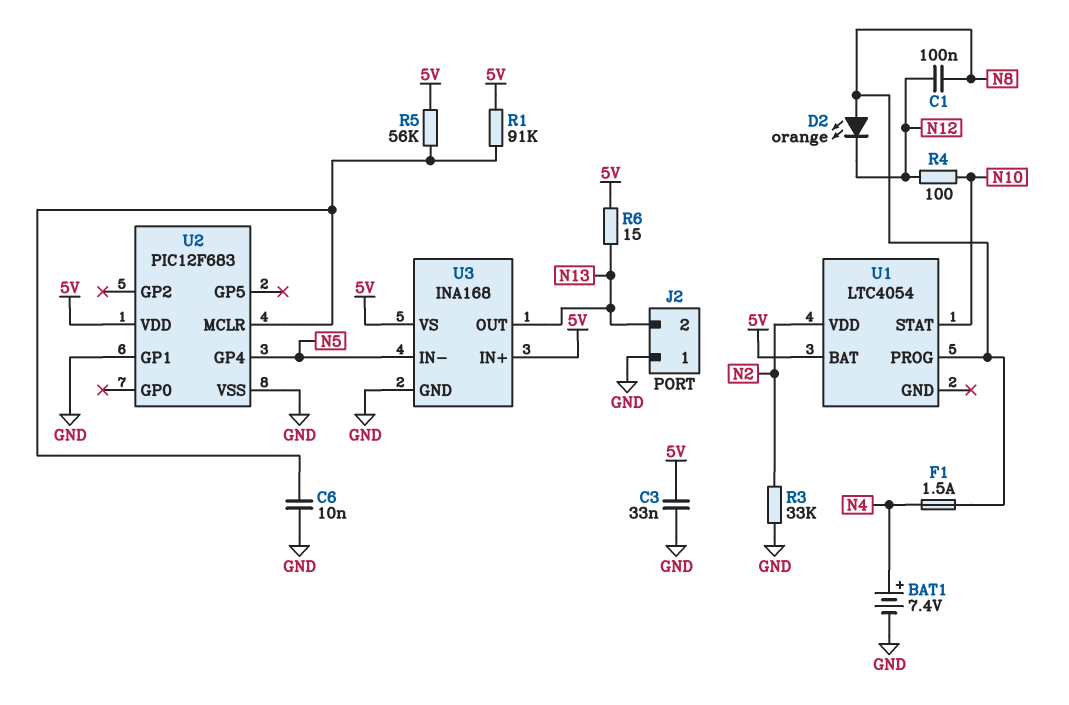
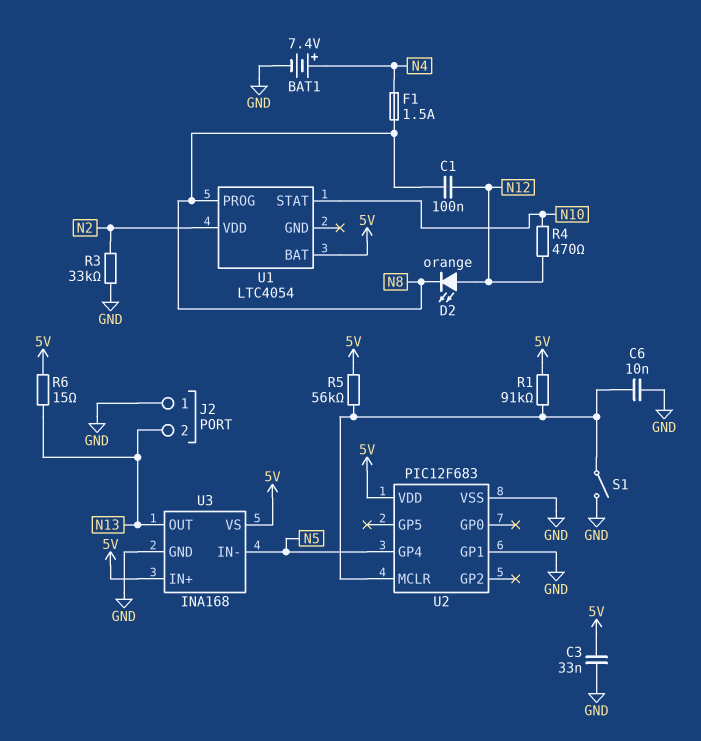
D2: LED orange (A N8, K N12) -> LED orange (A N12, K N8)
R4: 100 (N10, N12) -> 470 (N10, N12)
S1: none -> switch (GND, U2/MCLR)

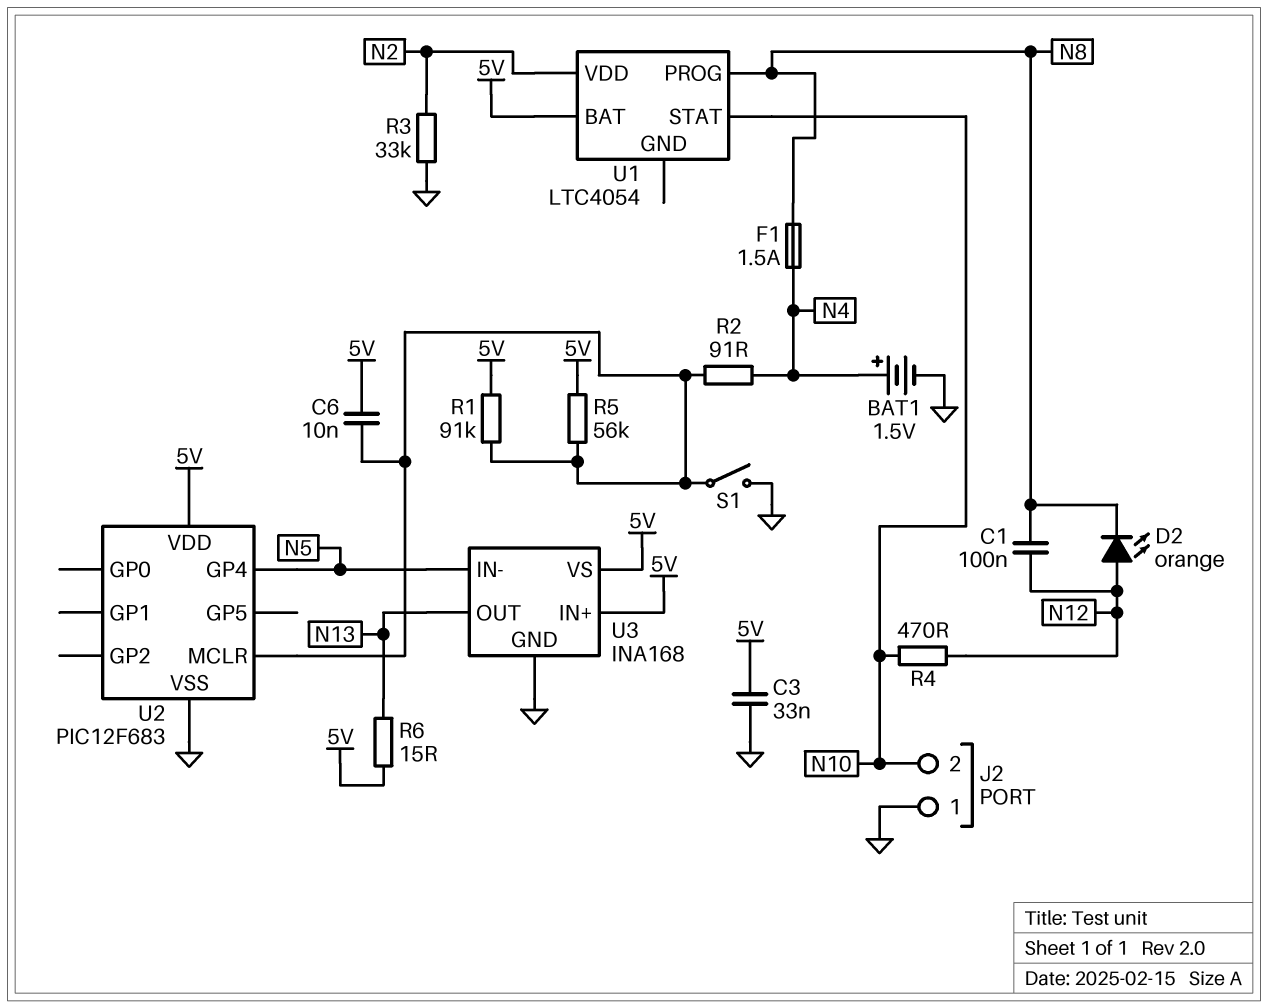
BAT1: 7.4V (plus N4, minus GND) -> 1.5V (plus N4, minus GND)
C6: 10nF (GND, U2/MCLR) -> 10nF (5V, U2/MCLR)
J2 pin 2: N13 -> N10
R2: none -> 91 (N4, U2/MCLR)
U2 pin GP1: GND -> none

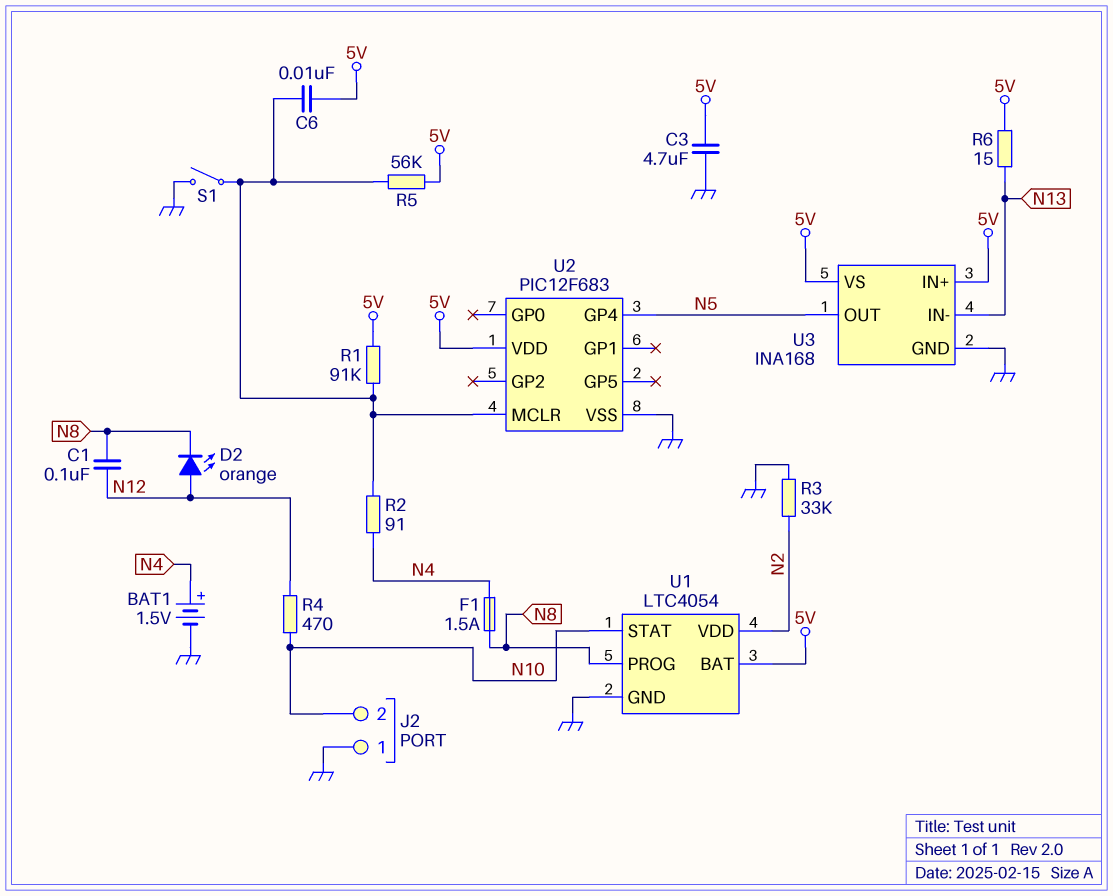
C3: 33nF (5V, GND) -> 4.7uF (5V, GND)
U1 pin GND: none -> GND
U3 pin IN-: N5 -> N13
U3 pin OUT: N13 -> N5

